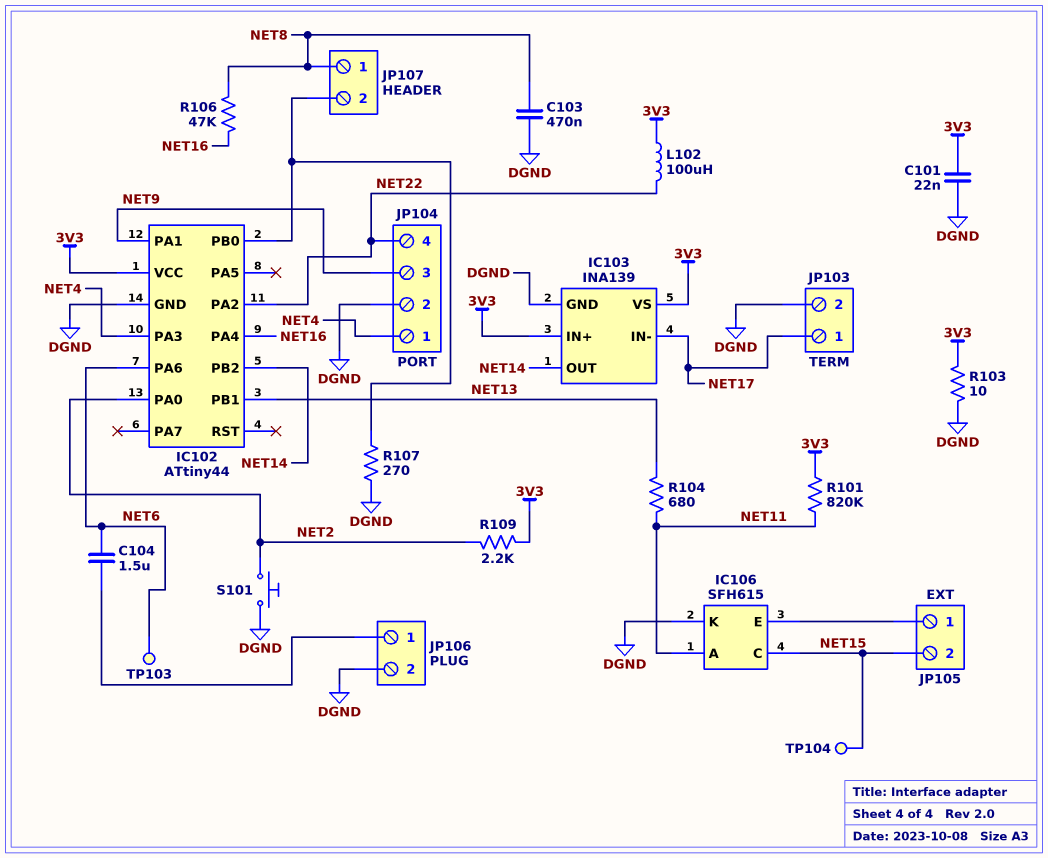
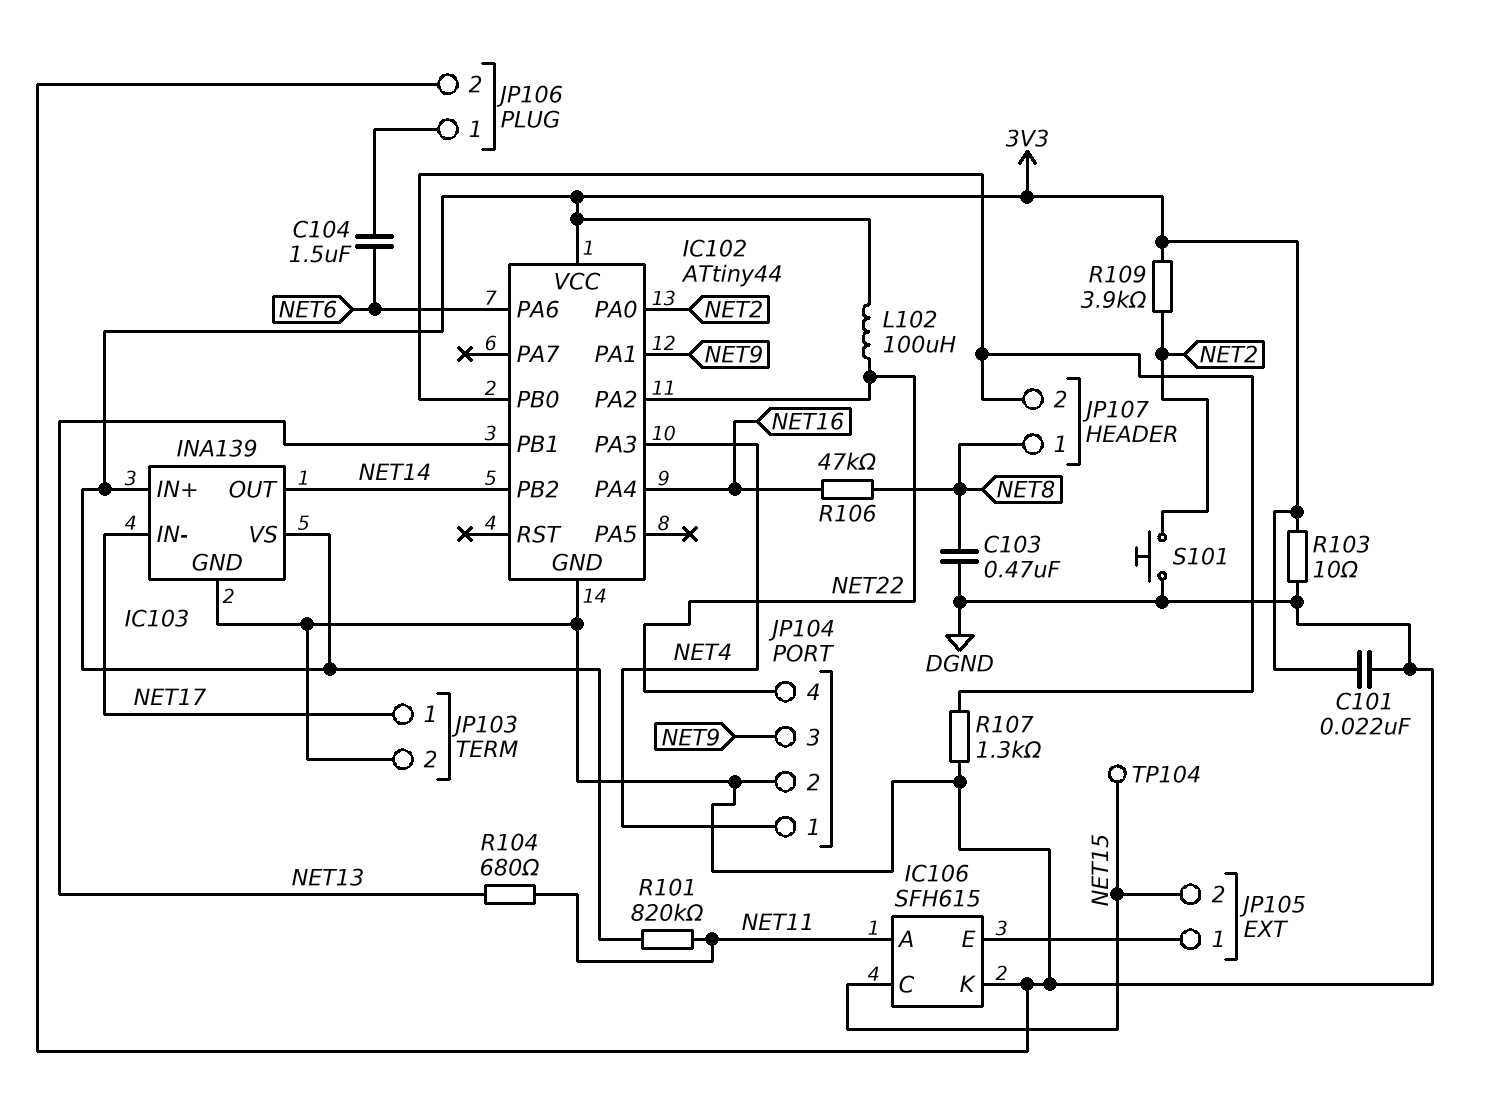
R107: 270 (DGND, IC102/PB0) -> 1.3k (DGND, IC102/PB0)
R109: 2.2k (3V3, NET2) -> 3.9k (3V3, NET2)
TP103: test point (NET6) -> none

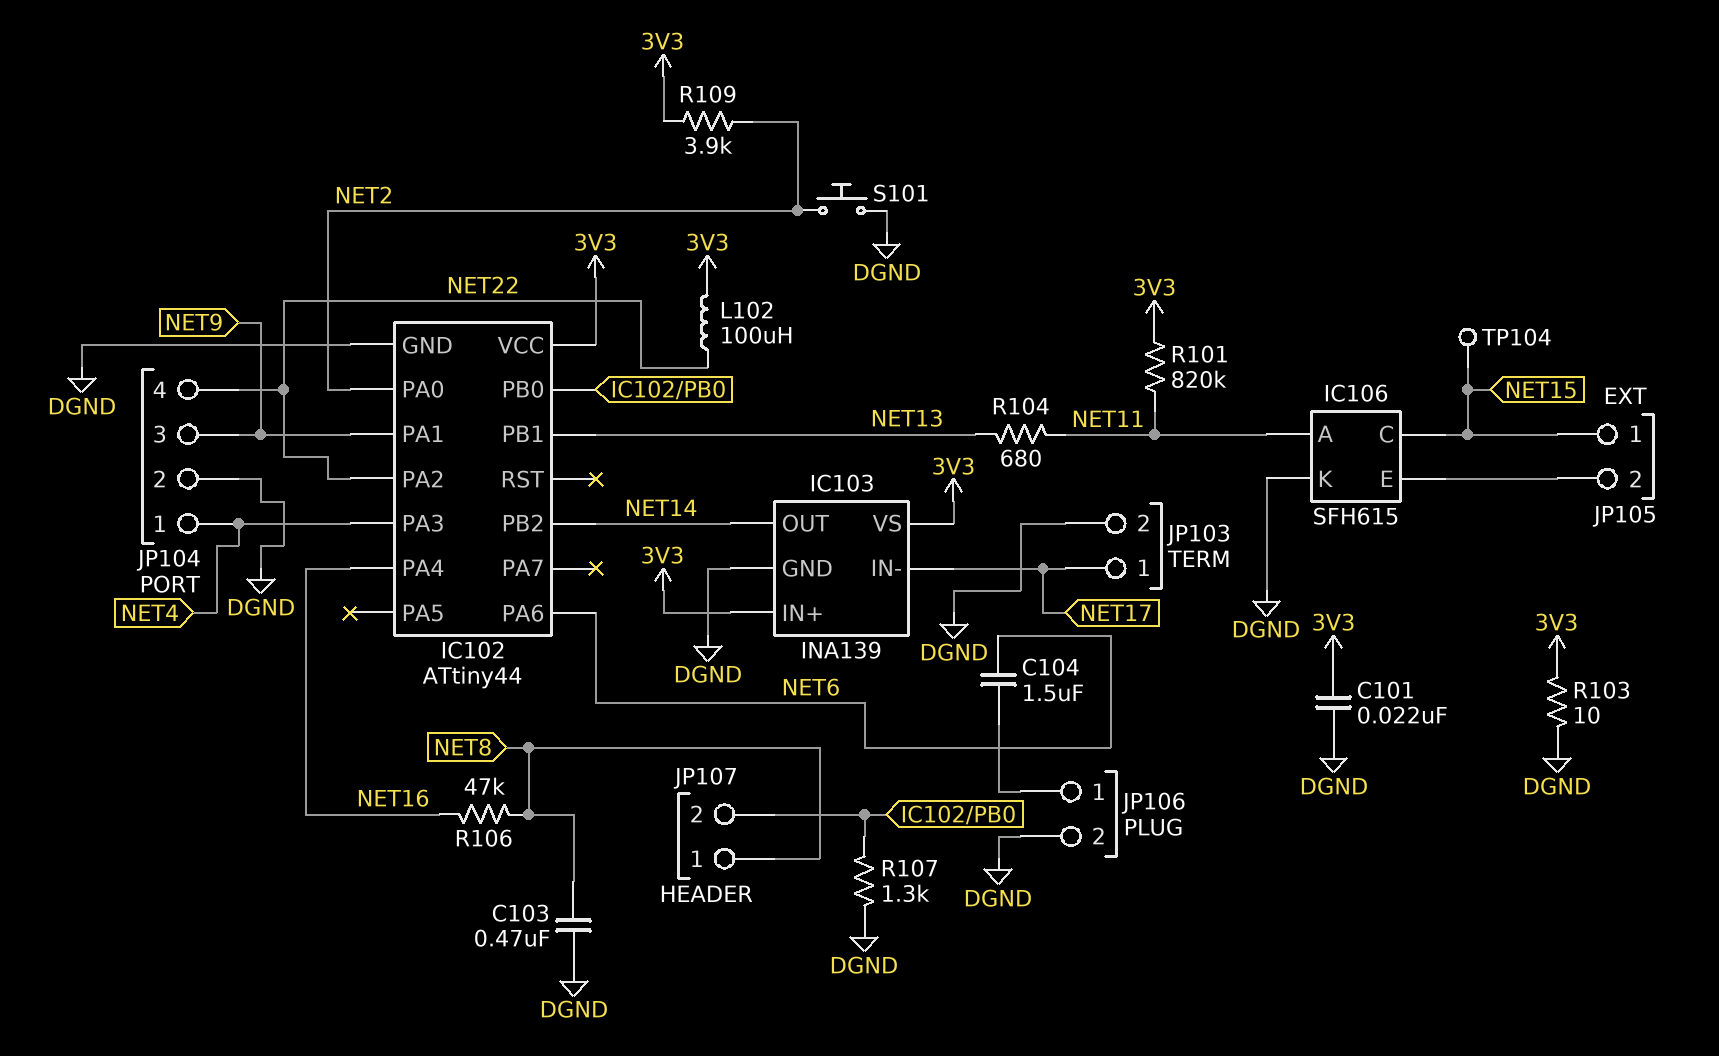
JP105 pin 1: IC106/E -> NET15
JP105 pin 2: NET15 -> IC106/E

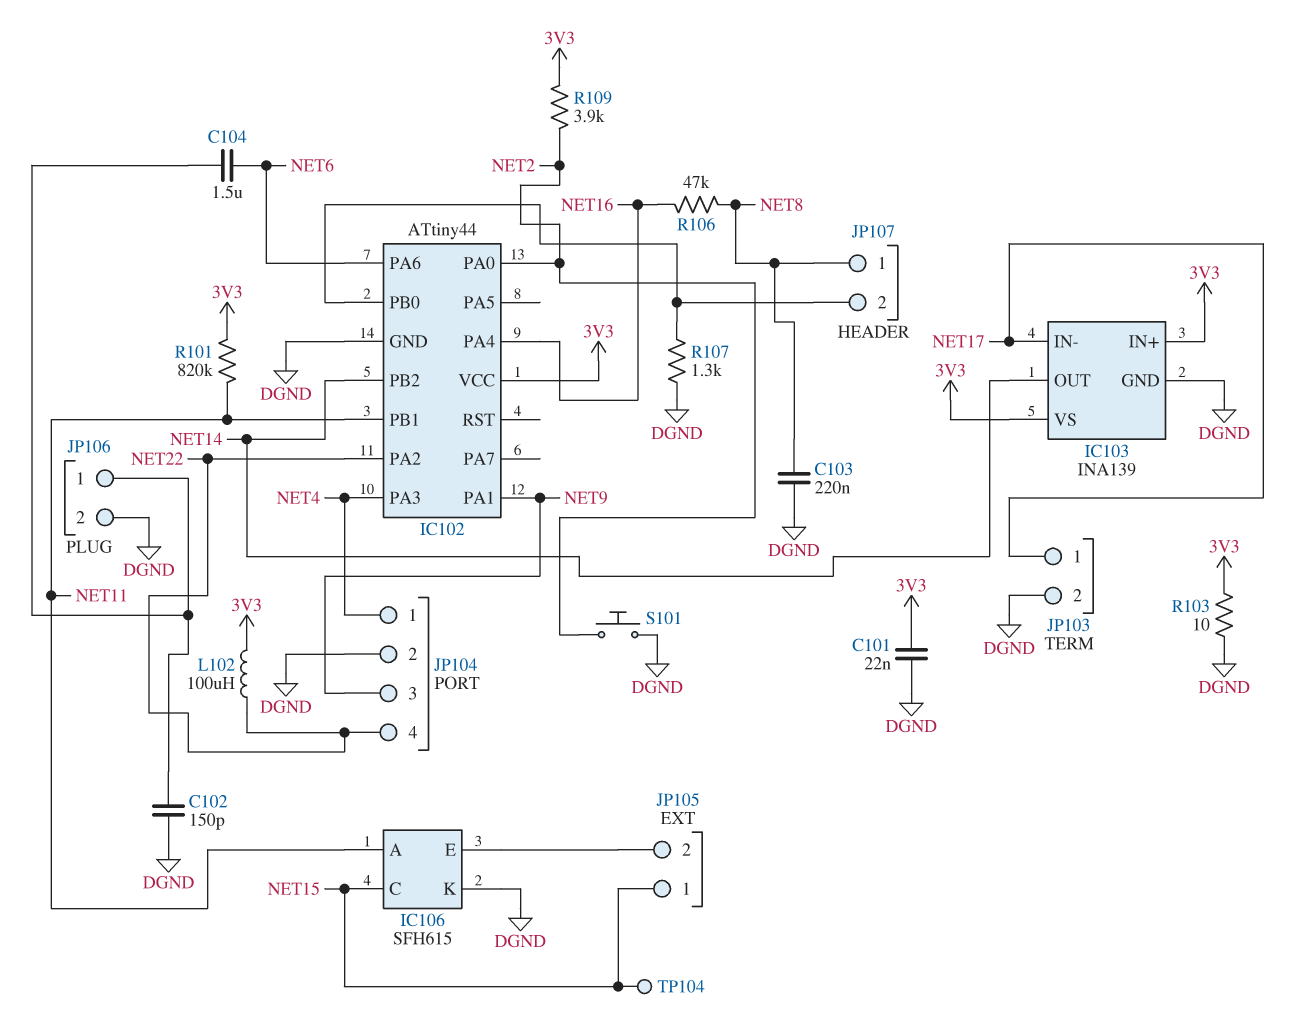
C102: none -> 150pF (DGND, JP106/1)
C103: 470nF (DGND, NET8) -> 220nF (DGND, NET8)
IC102 pin PB1: NET13 -> NET11
R104: 680 (NET11, NET13) -> none

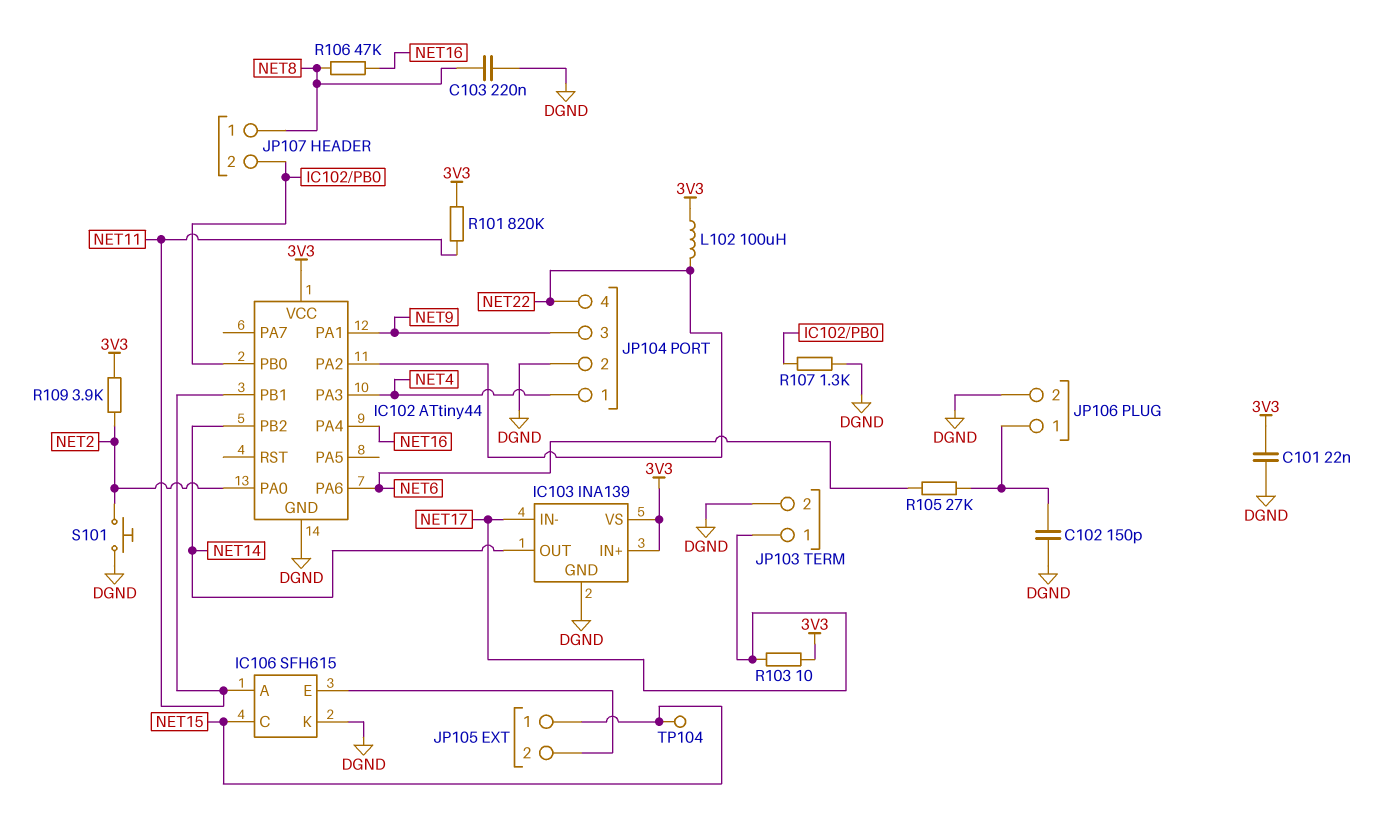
C104: 1.5uF (JP106/1, NET6) -> none
R103: 10 (3V3, DGND) -> 10 (3V3, NET17)
R105: none -> 27k (JP106/1, NET6)

